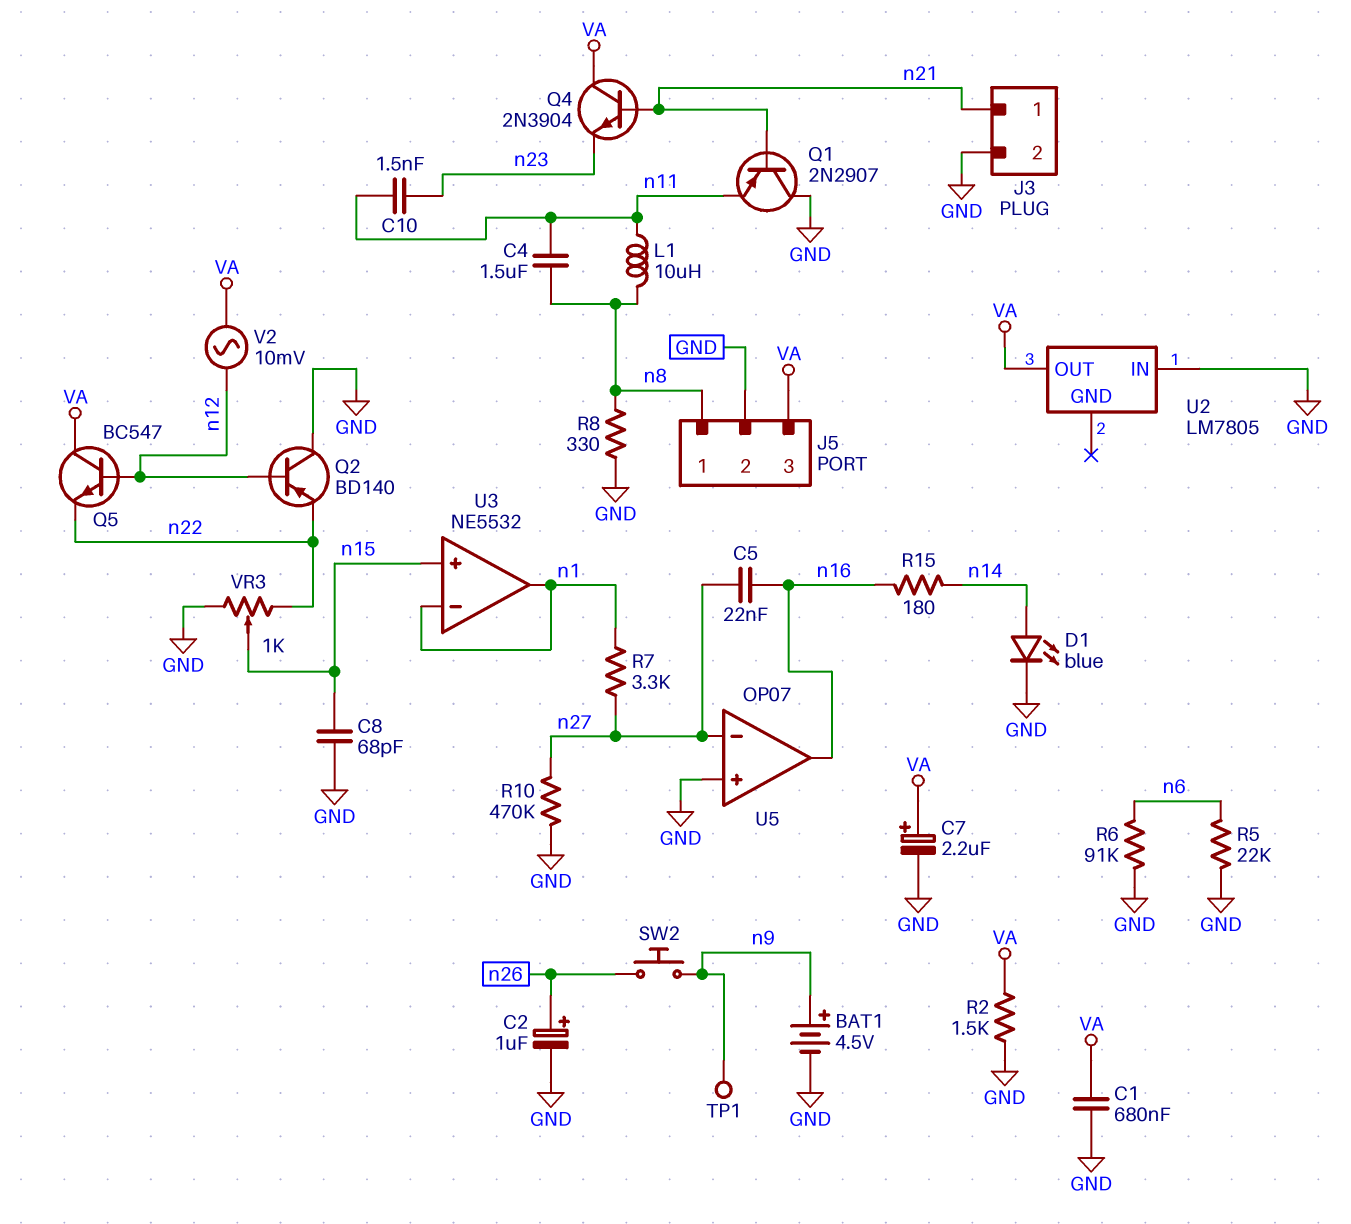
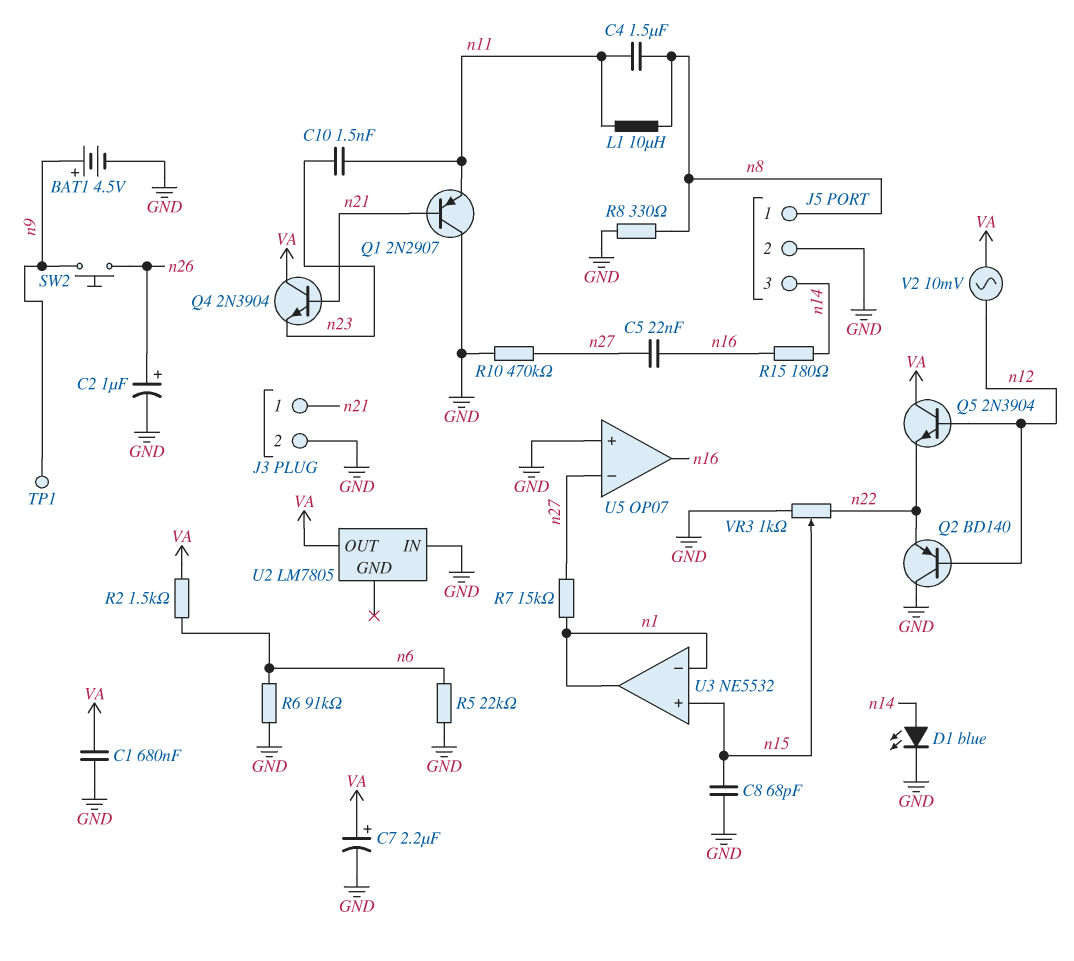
J5 pin 3: VA -> n14
Q5: NPN BC547 (B n12, C VA, E n22) -> NPN 2N3904 (B n12, C VA, E n22)
R2: 1.5k (GND, VA) -> 1.5k (VA, n6)
R7: 3.3k (n1, n27) -> 15k (n1, n27)

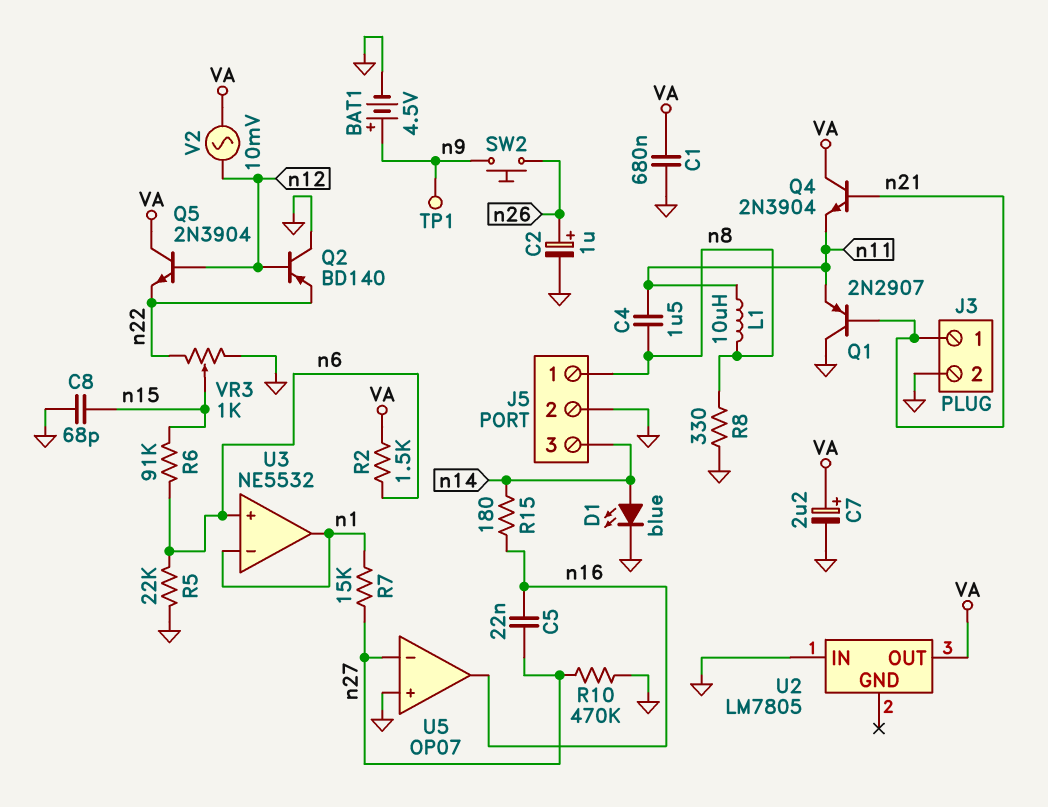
C10: 1.5nF (n11, n23) -> none
Q4: NPN 2N3904 (B n21, C VA, E n23) -> NPN 2N3904 (B n21, C VA, E n11)
R6: 91k (GND, n6) -> 91k (n6, n15)
U3 pin in+: n15 -> n6

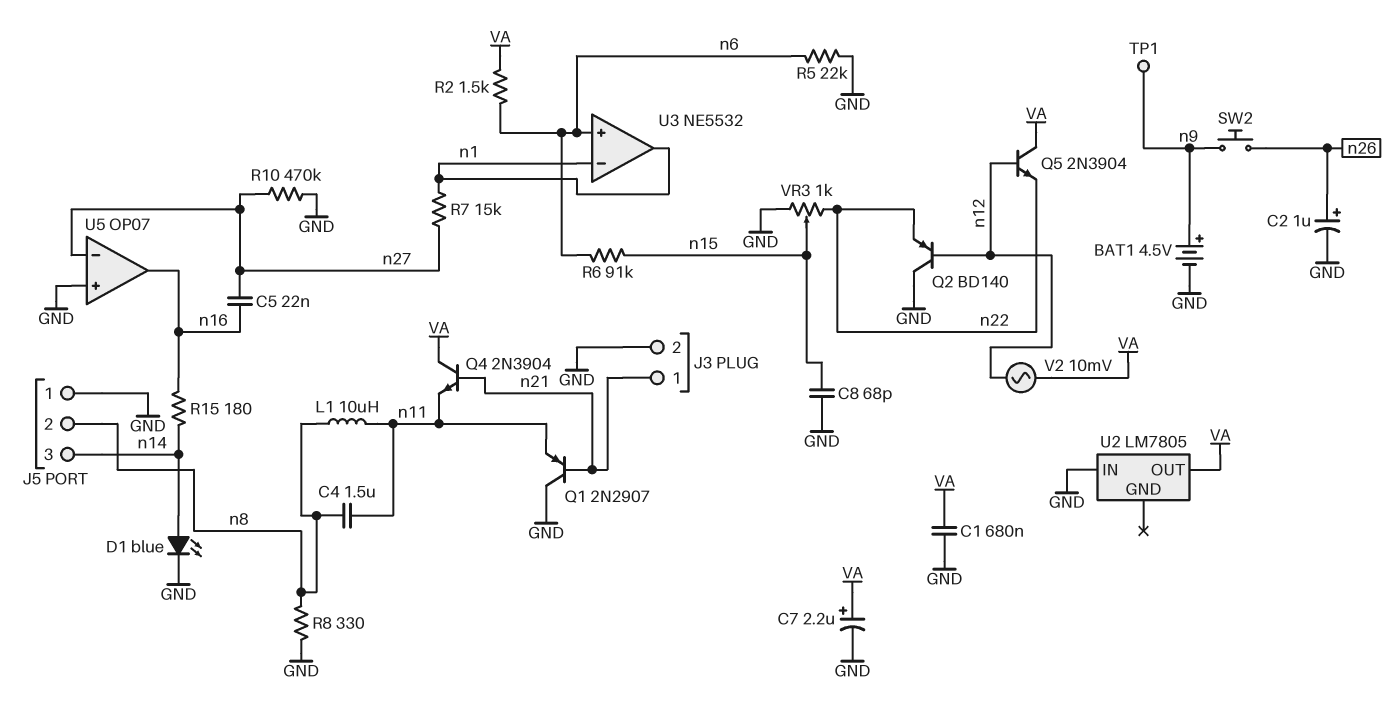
J5 pin 1: n8 -> GND
J5 pin 2: GND -> n8

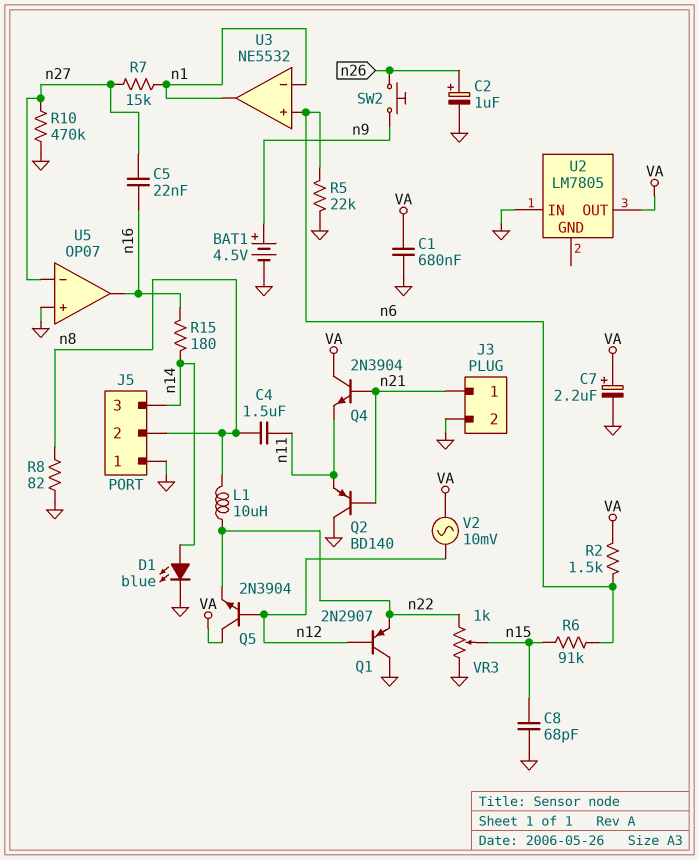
L1: 10uH (n8, n11) -> 10uH (n8, n22)
Q1: PNP 2N2907 (B n21, C GND, E n11) -> PNP 2N2907 (B n12, C GND, E n22)
Q2: PNP BD140 (B n12, C GND, E n22) -> PNP BD140 (B n21, C GND, E n11)
R8: 330 (GND, n8) -> 82 (GND, n8)
TP1: test point (n9) -> none

